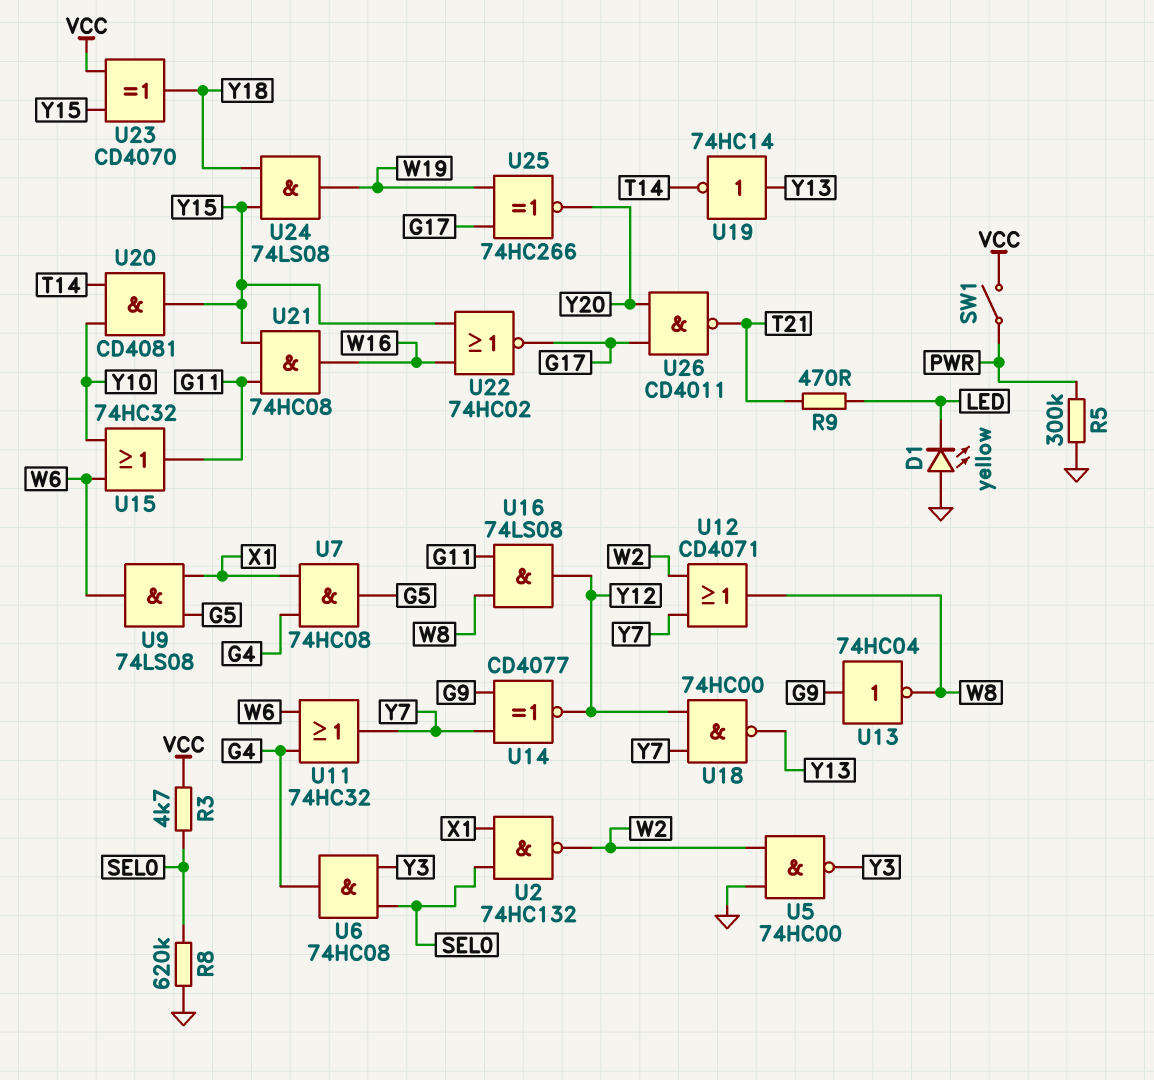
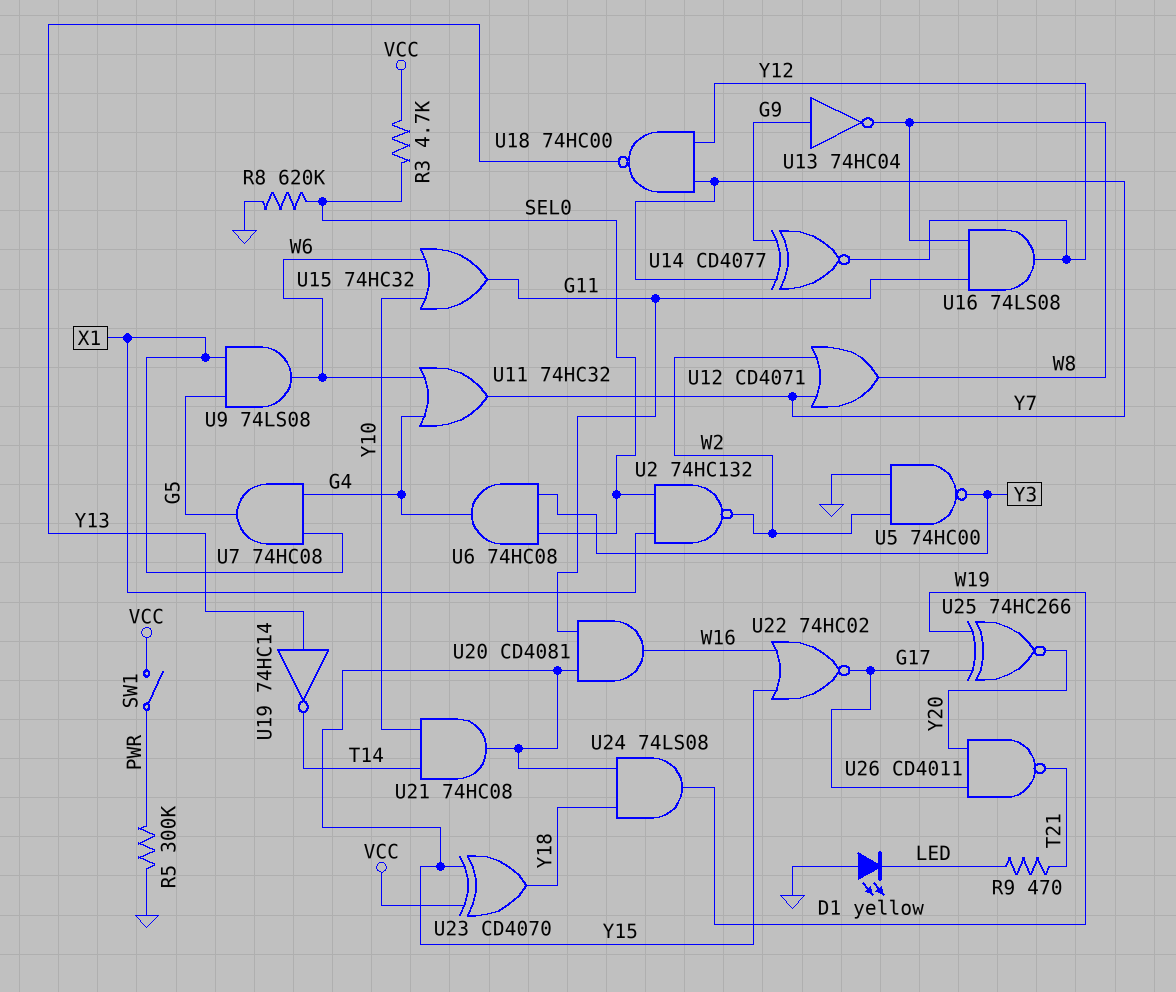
U20: AND CD4081 (in T14, in Y10, out Y15) -> AND CD4081 (in G11, in Y15, out W16)
U21: AND 74HC08 (in G11, in Y15, out W16) -> AND 74HC08 (in T14, in Y10, out Y15)

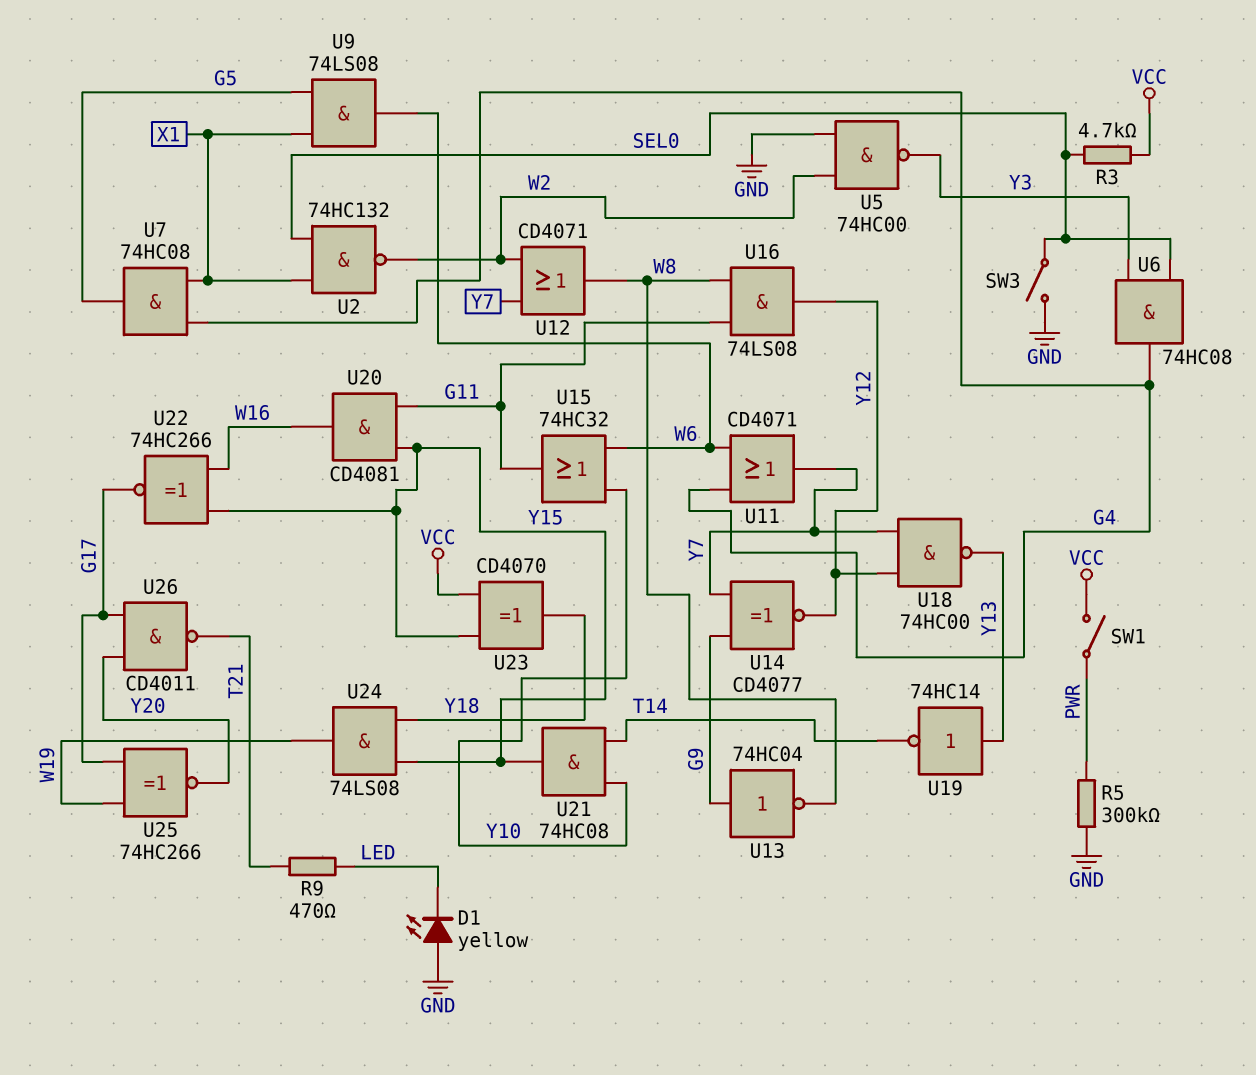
R8: 620k (GND, SEL0) -> none
SW3: none -> switch (GND, SEL0)
U11: OR 74HC32 (in G4, in W6, out Y7) -> OR CD4071 (in G4, in W6, out Y7)
U22: NOR 74HC02 (in W16, in Y15, out G17) -> XNOR 74HC266 (in W16, in Y15, out G17)

